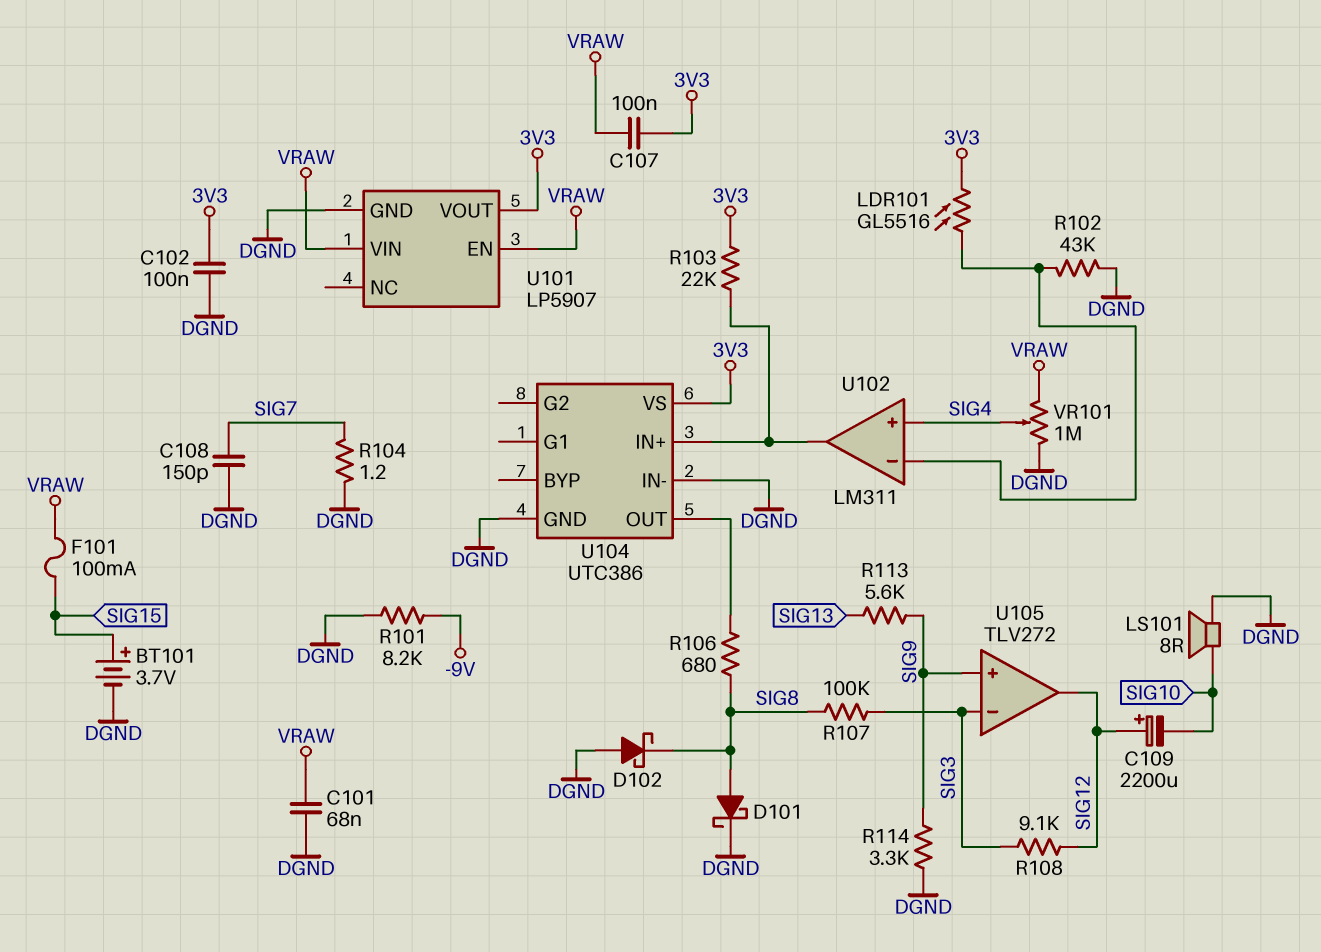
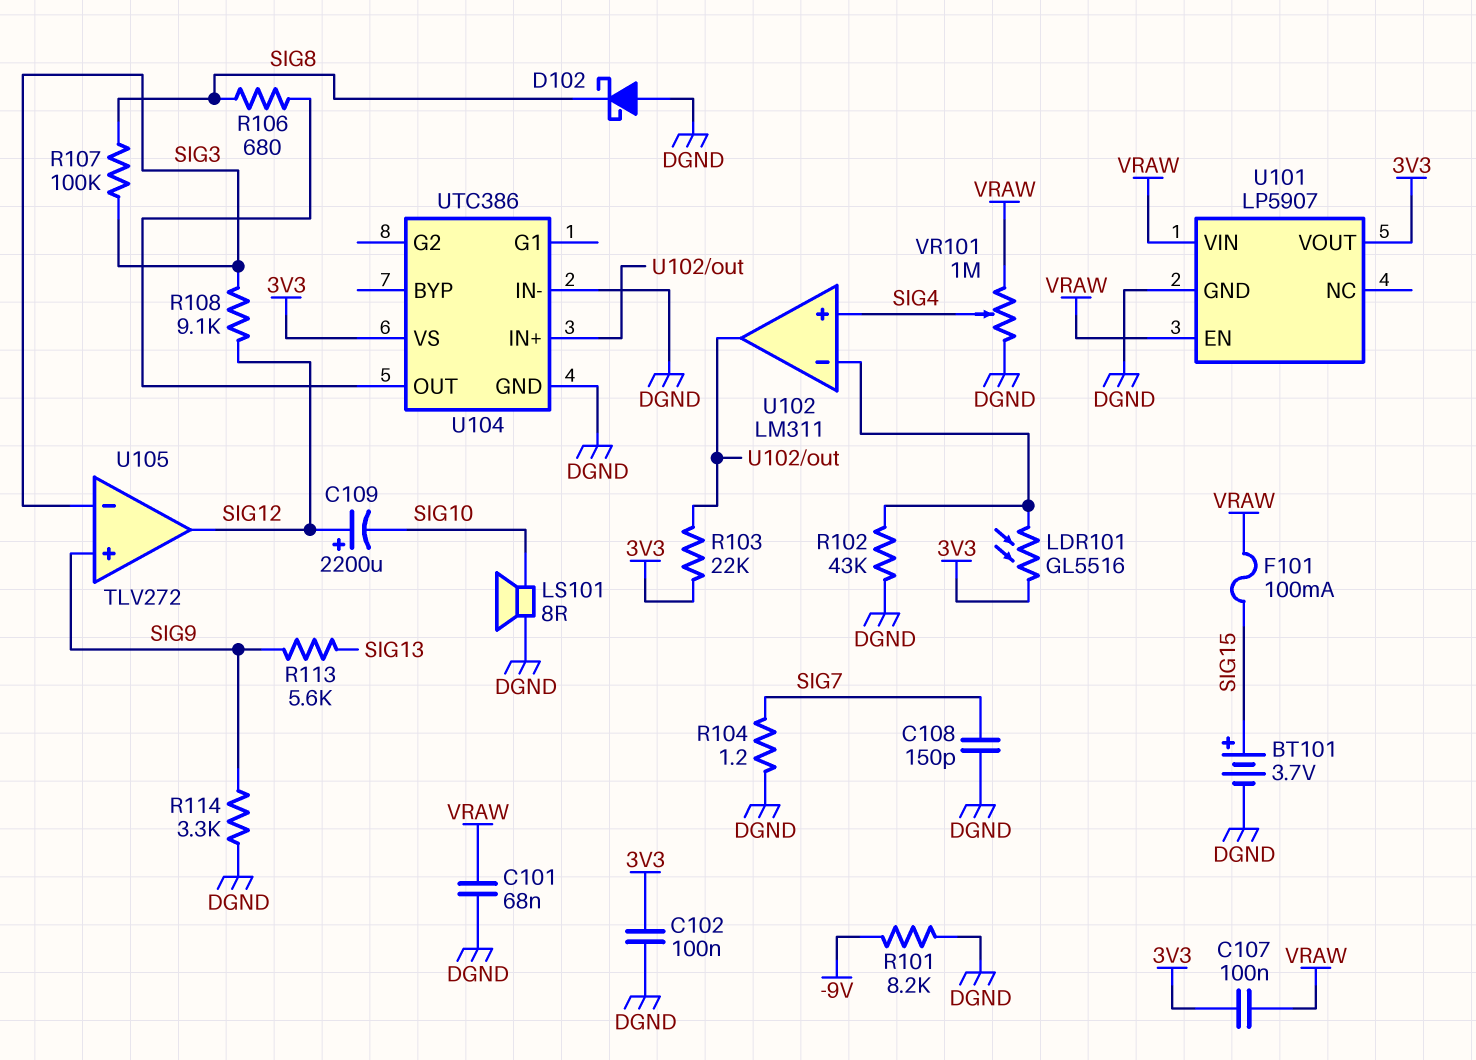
D101: schottky (A SIG8, K DGND) -> none

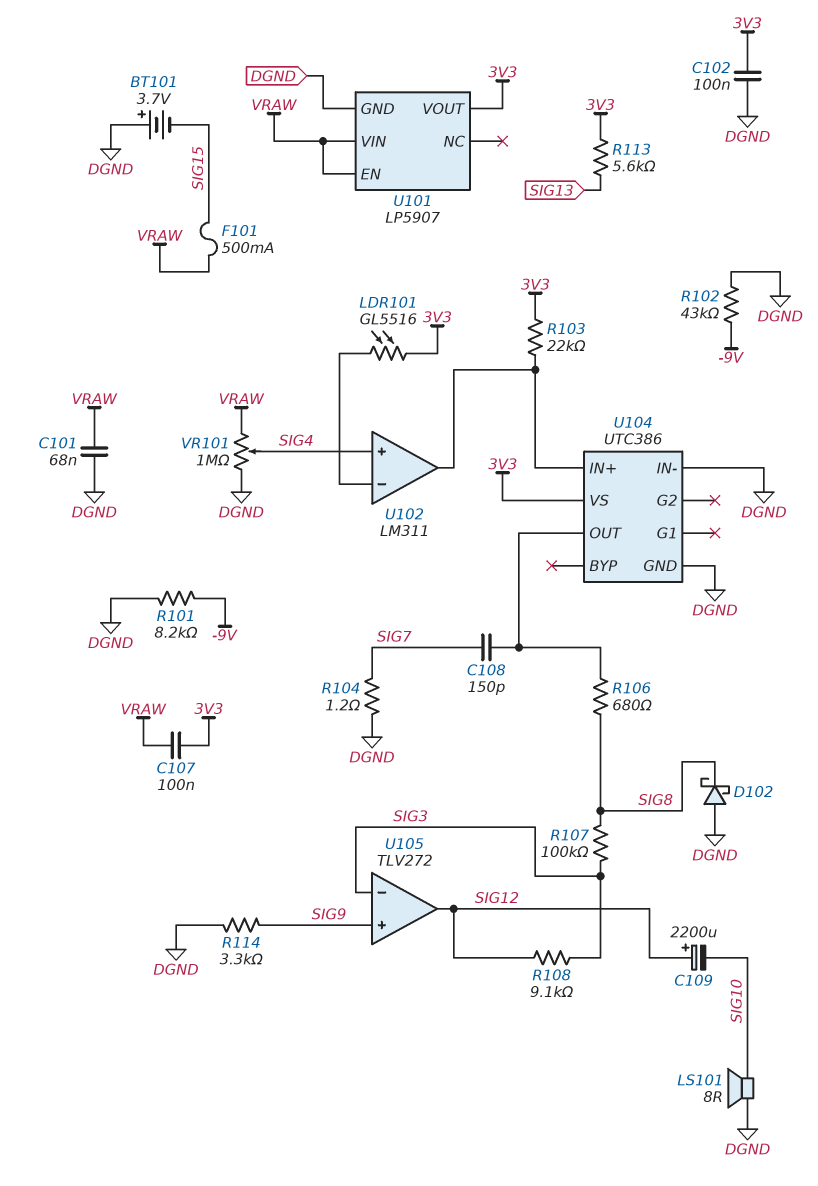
BT101: 3.7V (plus SIG15, minus DGND) -> 3.7V (plus DGND, minus SIG15)
C108: 150pF (DGND, SIG7) -> 150pF (SIG7, U104/OUT)
F101: 100mA (SIG15, VRAW) -> 500mA (SIG15, VRAW)
R102: 43k (DGND, U102/in-) -> 43k (-9V, DGND)
R113: 5.6k (SIG9, SIG13) -> 5.6k (3V3, SIG13)

